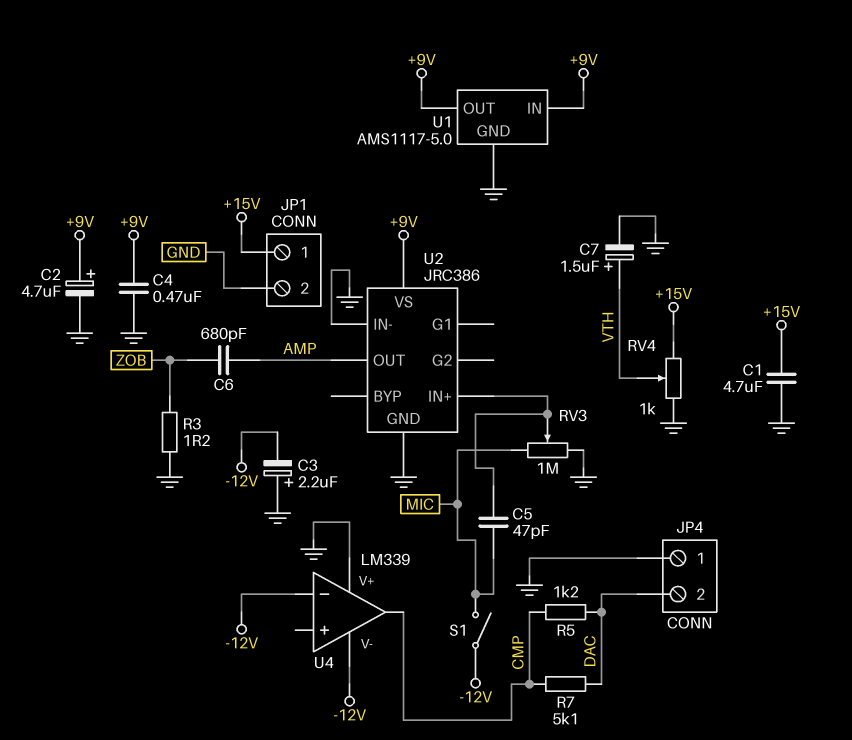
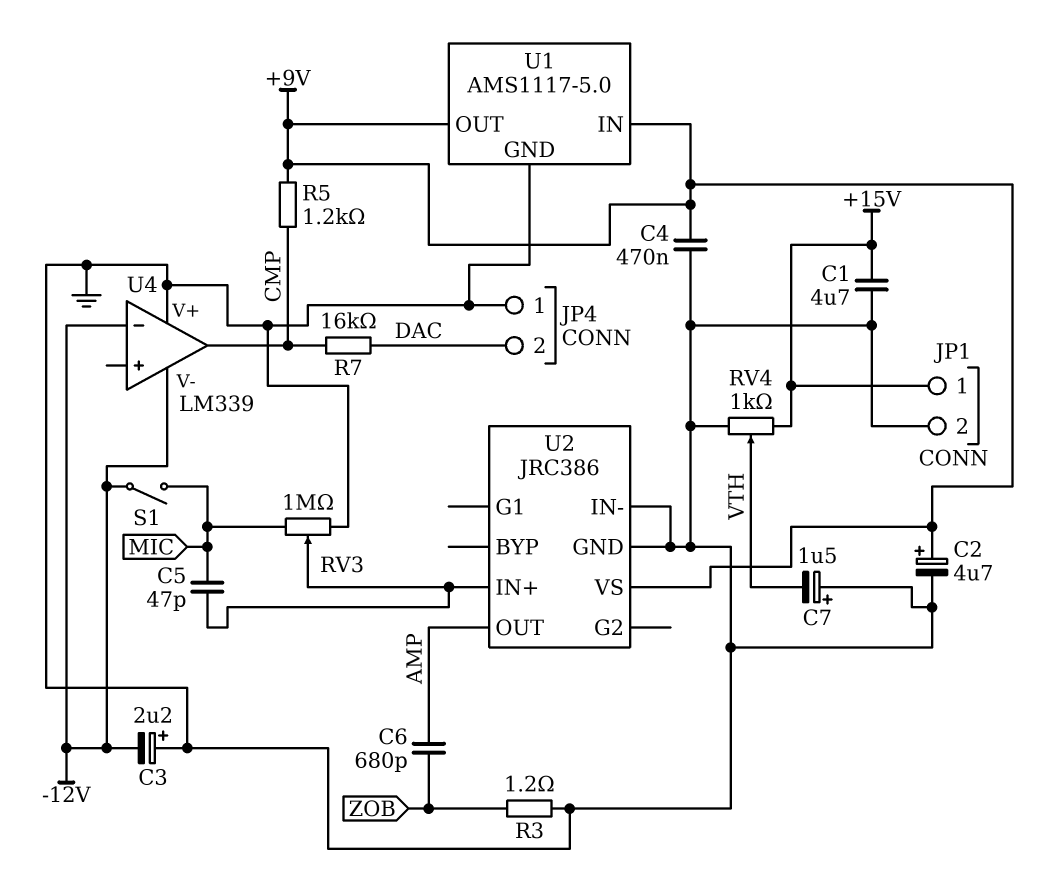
C7: 1.5uF (plus VTH, minus GND) -> 1.5uF (plus GND, minus VTH)
R5: 1.2k (CMP, DAC) -> 1.2k (+9V, CMP)
R7: 5.1k (CMP, DAC) -> 16k (CMP, DAC)

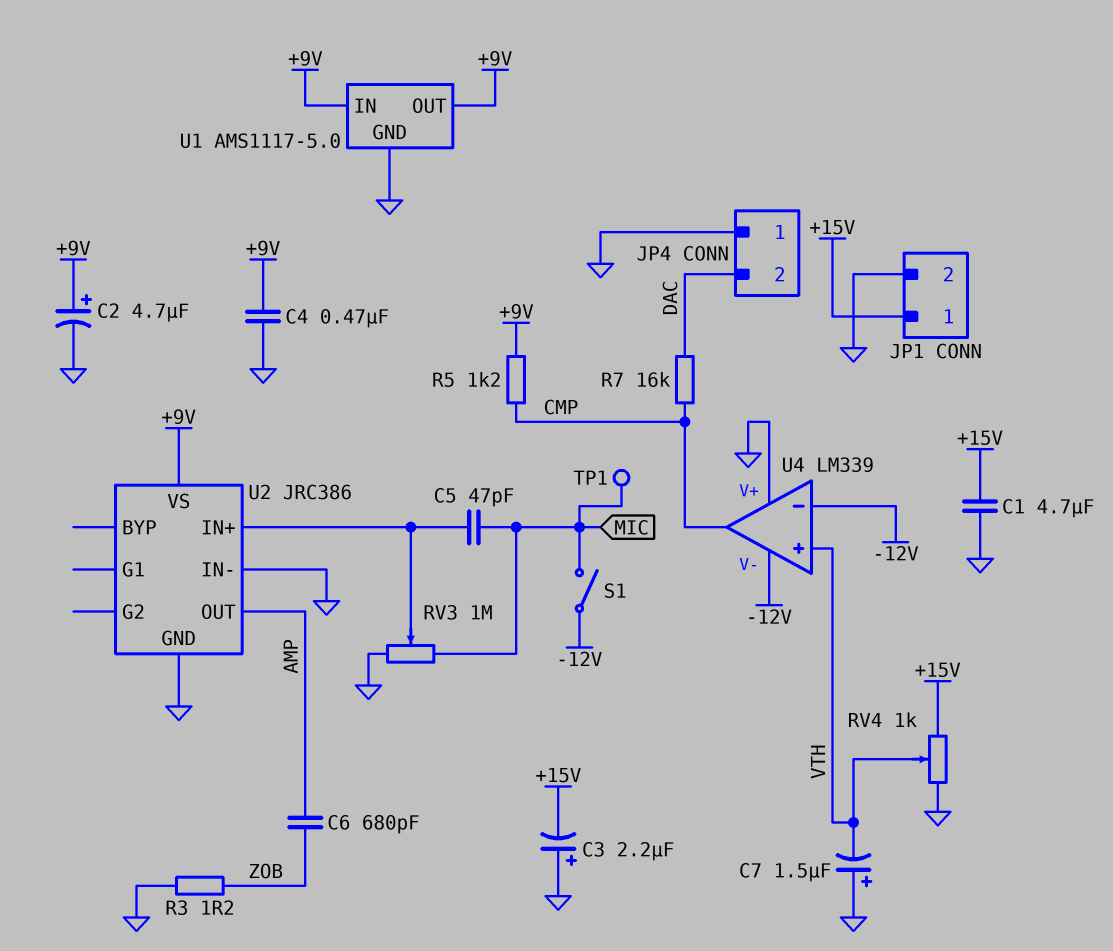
C3: 2.2uF (plus GND, minus -12V) -> 2.2uF (plus GND, minus +15V)
TP1: none -> test point (MIC)
U4 pin in+: none -> VTH

